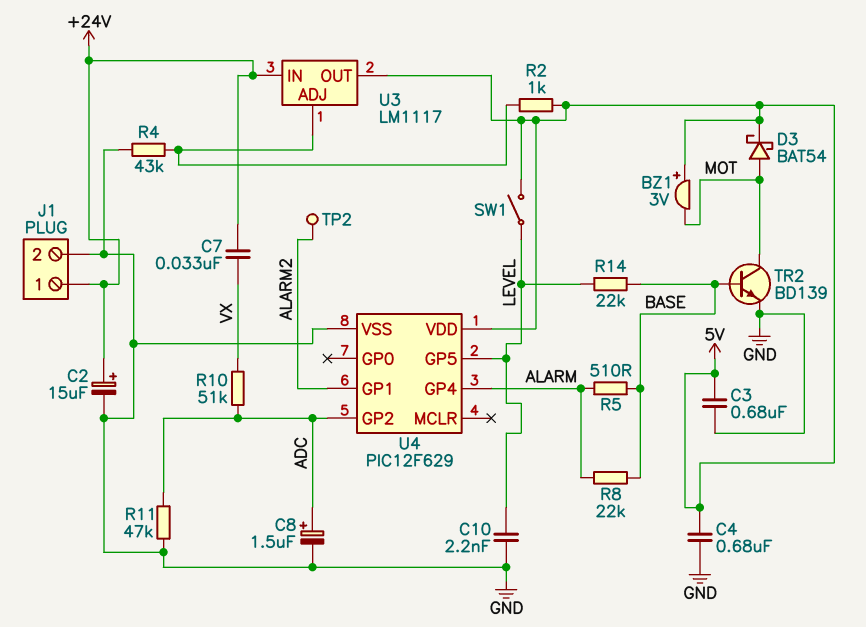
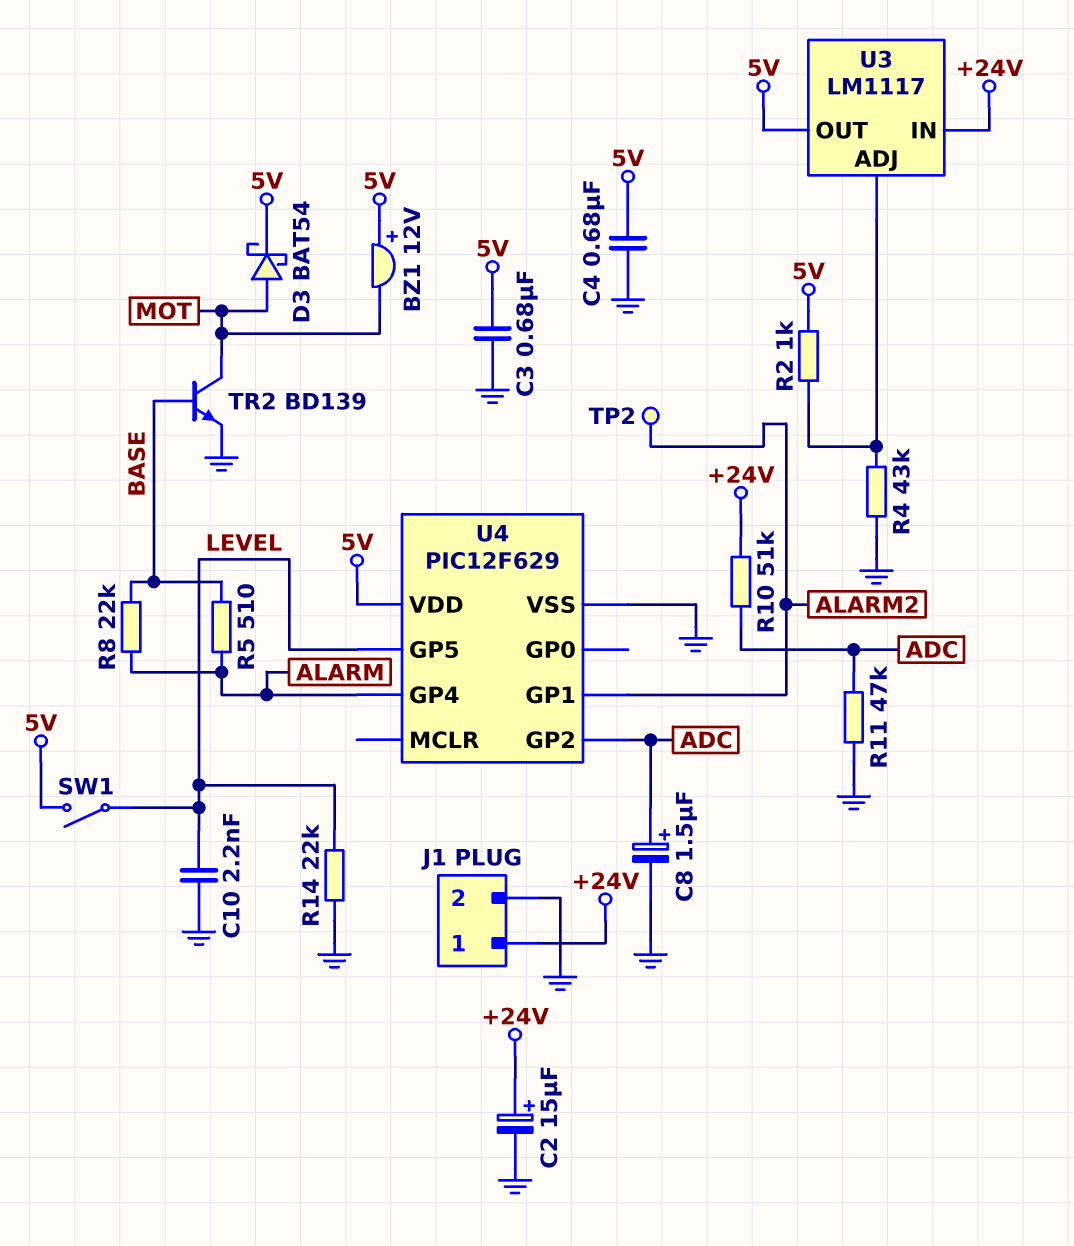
BZ1: buzzer 3V (plus 5V, minus MOT) -> buzzer 12V (plus 5V, minus MOT)
C7: 33nF (+24V, VX) -> none
R10: 51k (ADC, VX) -> 51k (+24V, ADC)
R14: 22k (BASE, LEVEL) -> 22k (GND, LEVEL)

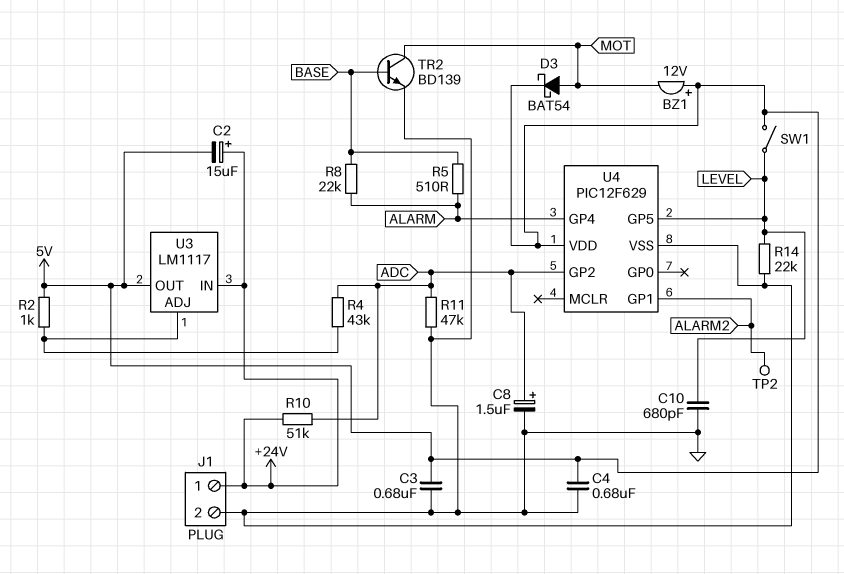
C2: 15uF (plus +24V, minus GND) -> 15uF (plus +24V, minus 5V)
C10: 2.2nF (GND, LEVEL) -> 680pF (GND, LEVEL)
R4: 43k (GND, U3/ADJ) -> 43k (ADC, U3/ADJ)

